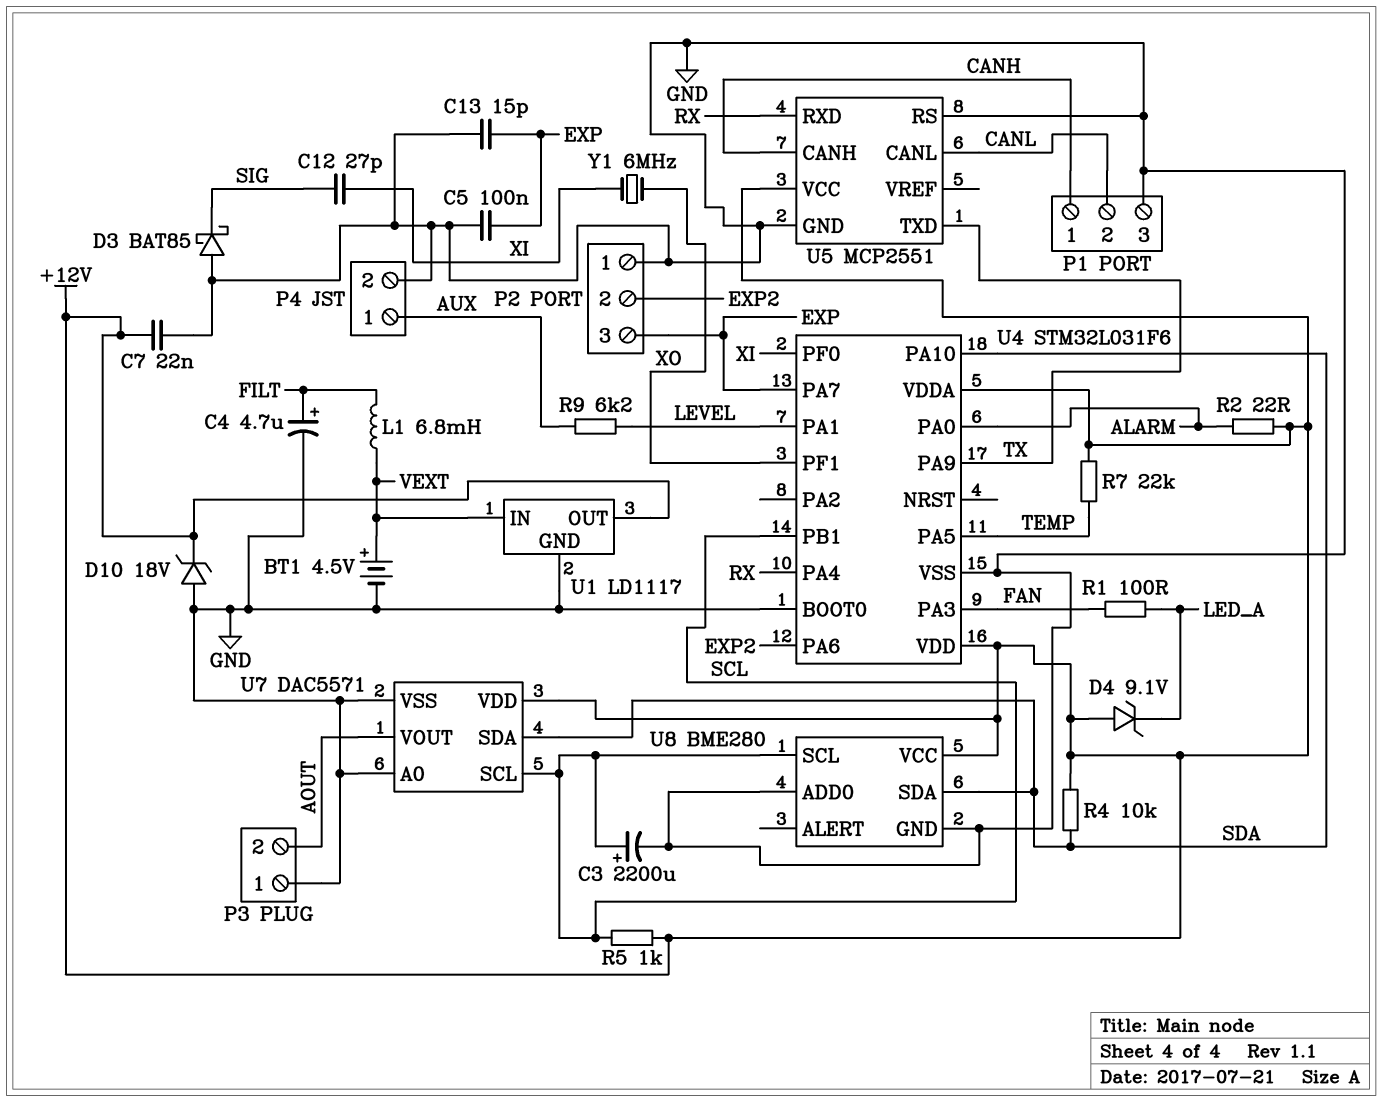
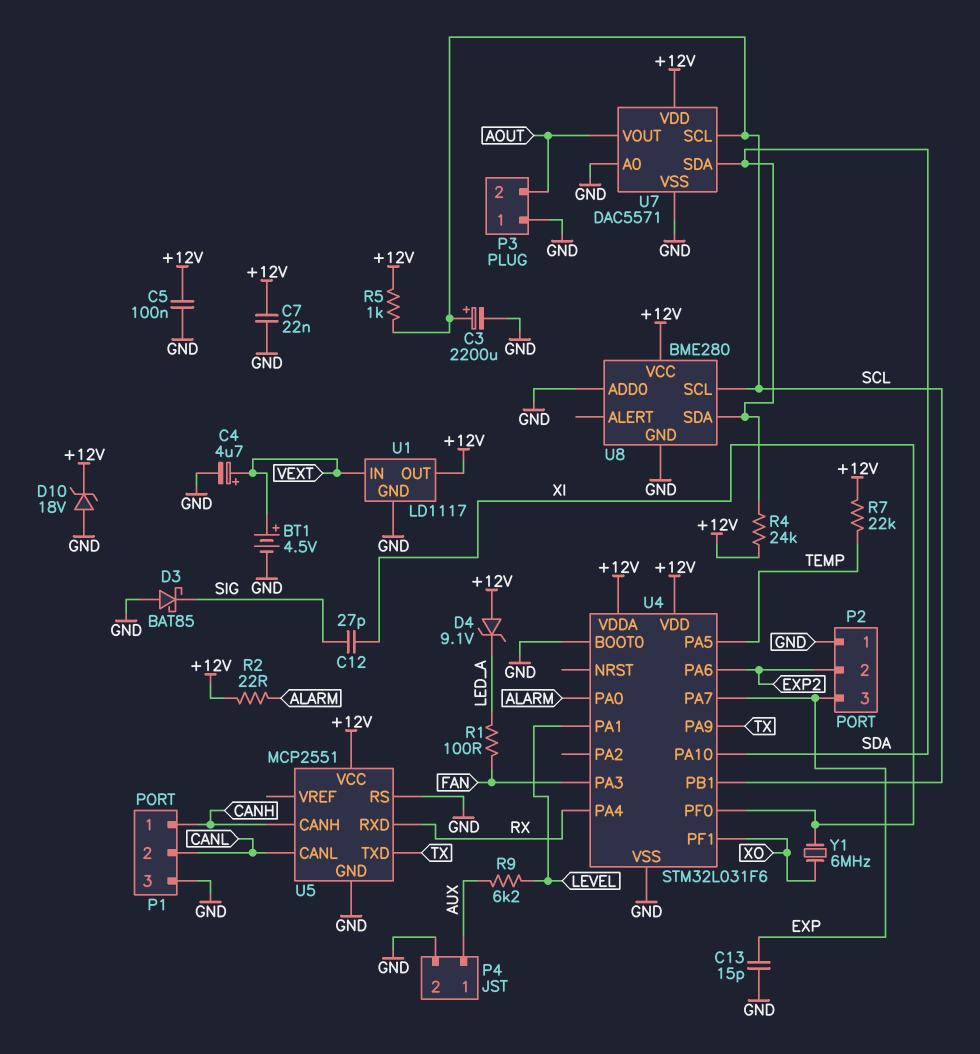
C4: 4.7uF (plus FILT, minus GND) -> 4.7uF (plus VEXT, minus GND)
C5: 100nF (EXP, GND) -> 100nF (+12V, GND)
L1: 6.8mH (FILT, VEXT) -> none
R4: 10k (+12V, SDA) -> 24k (+12V, SDA)

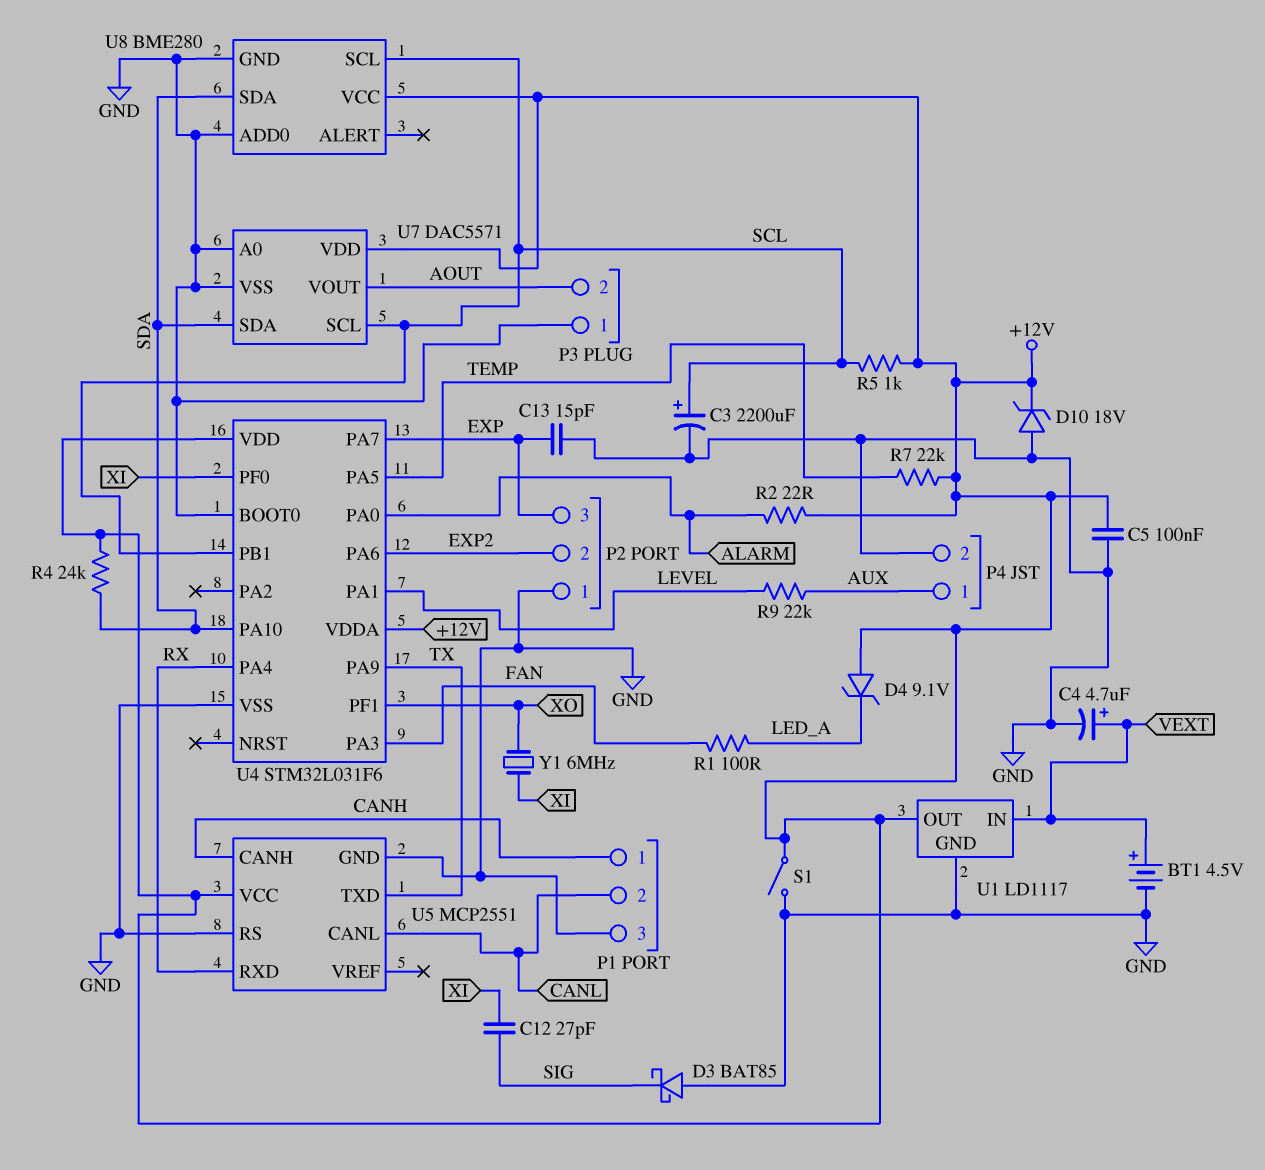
C7: 22nF (+12V, GND) -> none
R9: 6.2k (AUX, LEVEL) -> 22k (AUX, LEVEL)
S1: none -> switch (+12V, GND)

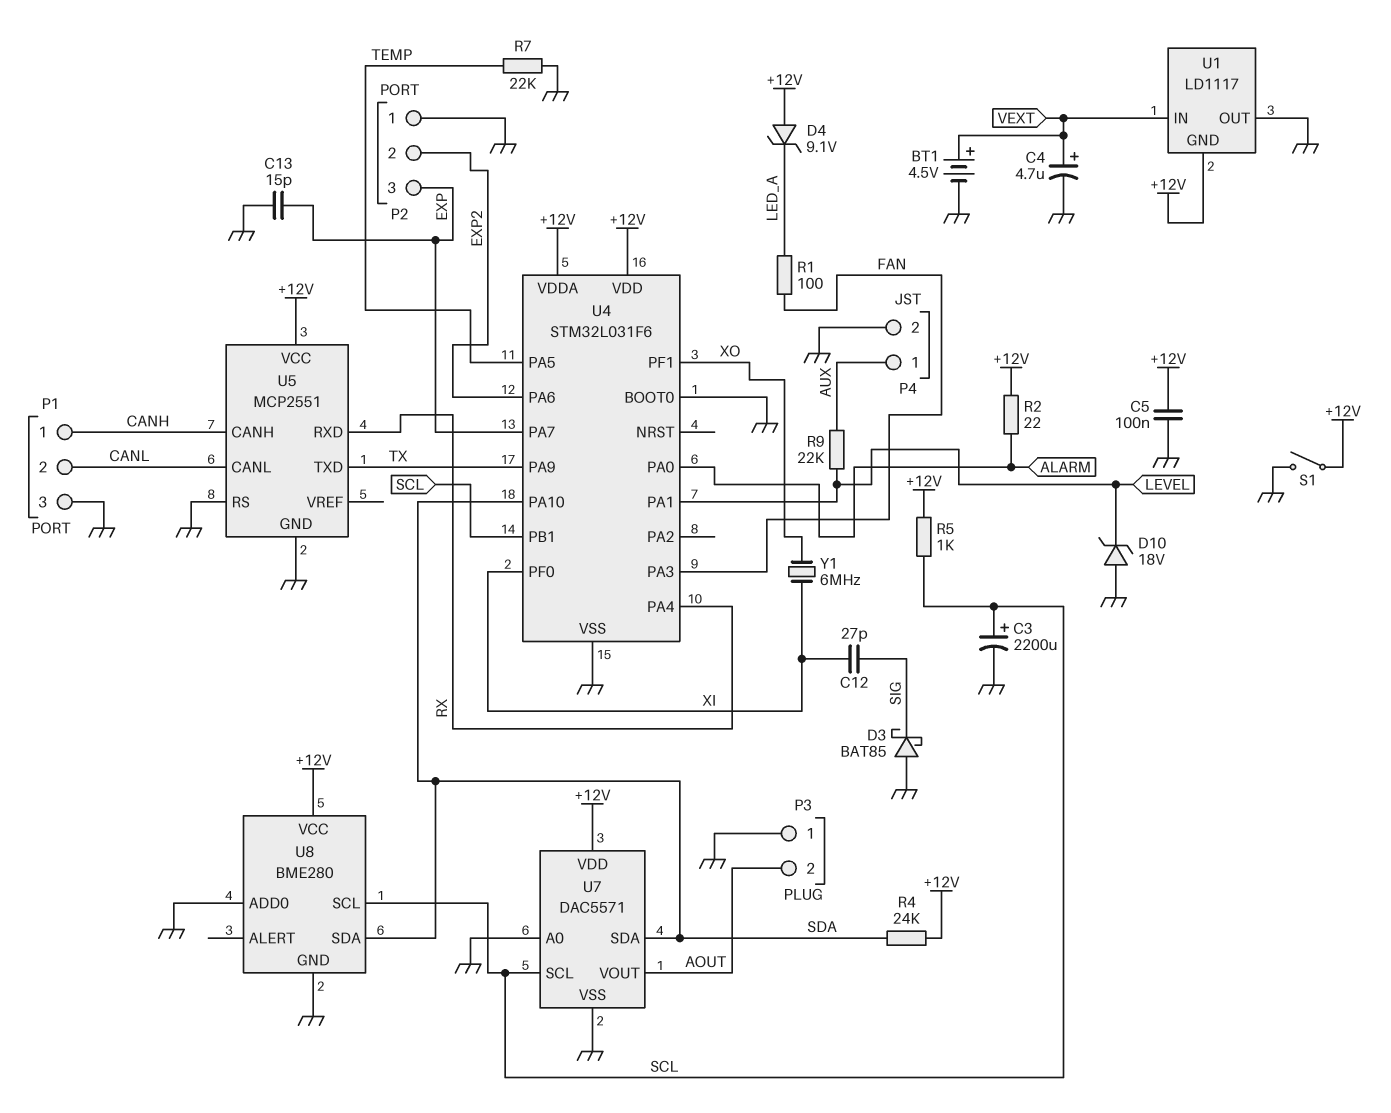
D10: zener 18V (A GND, K +12V) -> zener 18V (A GND, K LEVEL)
R7: 22k (+12V, TEMP) -> 22k (GND, TEMP)
U1 pin GND: GND -> +12V
U1 pin OUT: +12V -> GND

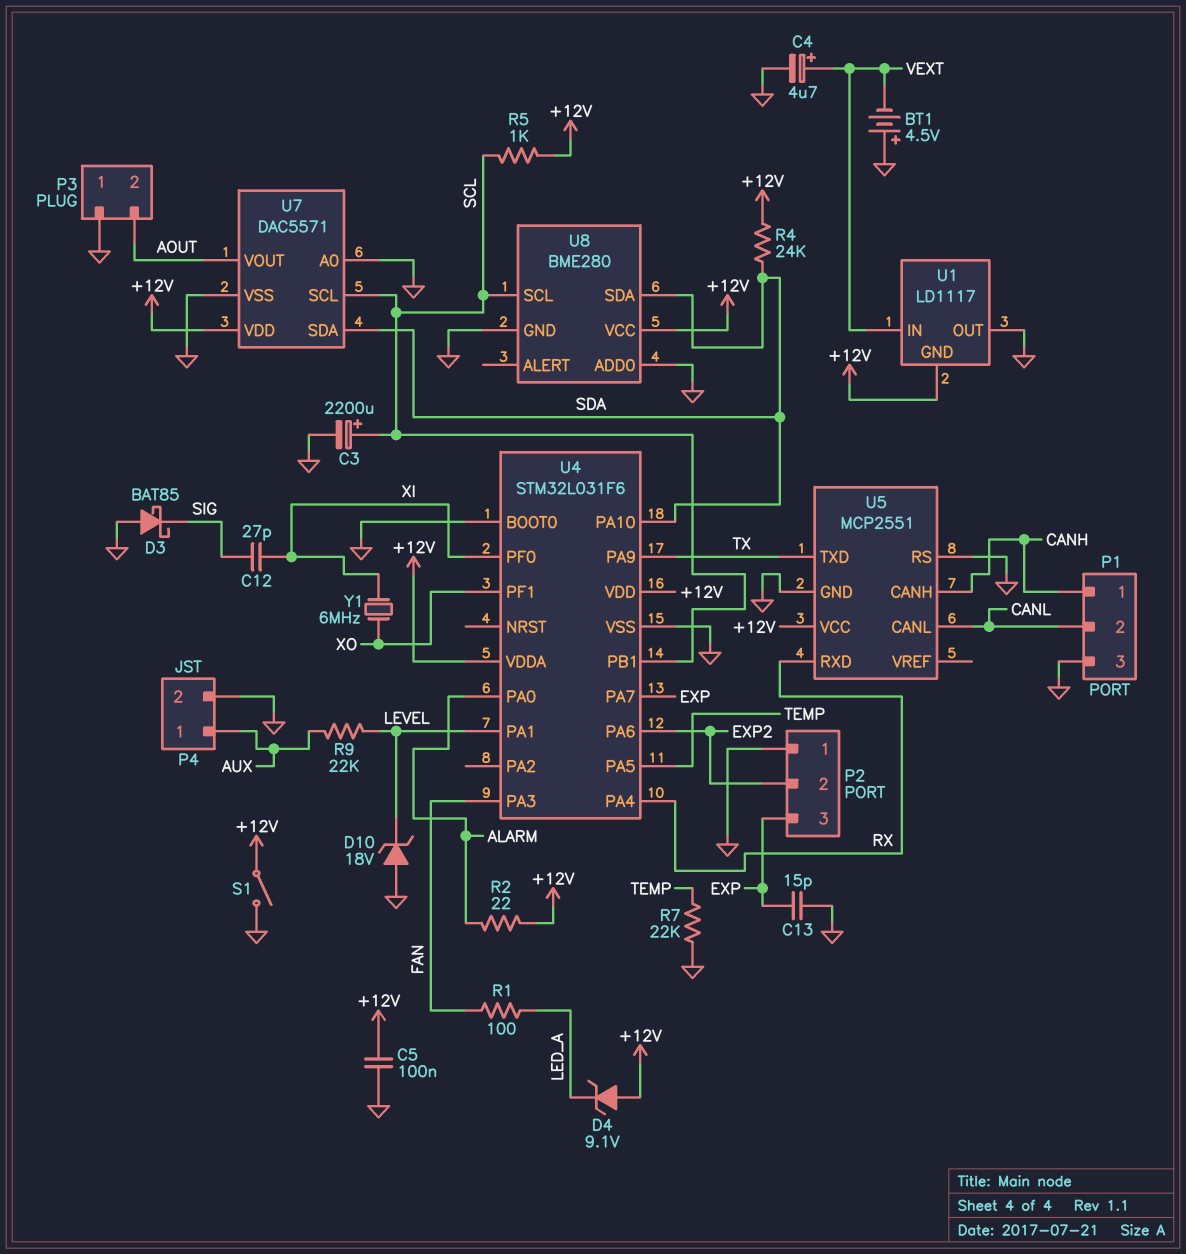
BT1: 4.5V (plus VEXT, minus GND) -> 4.5V (plus GND, minus VEXT)

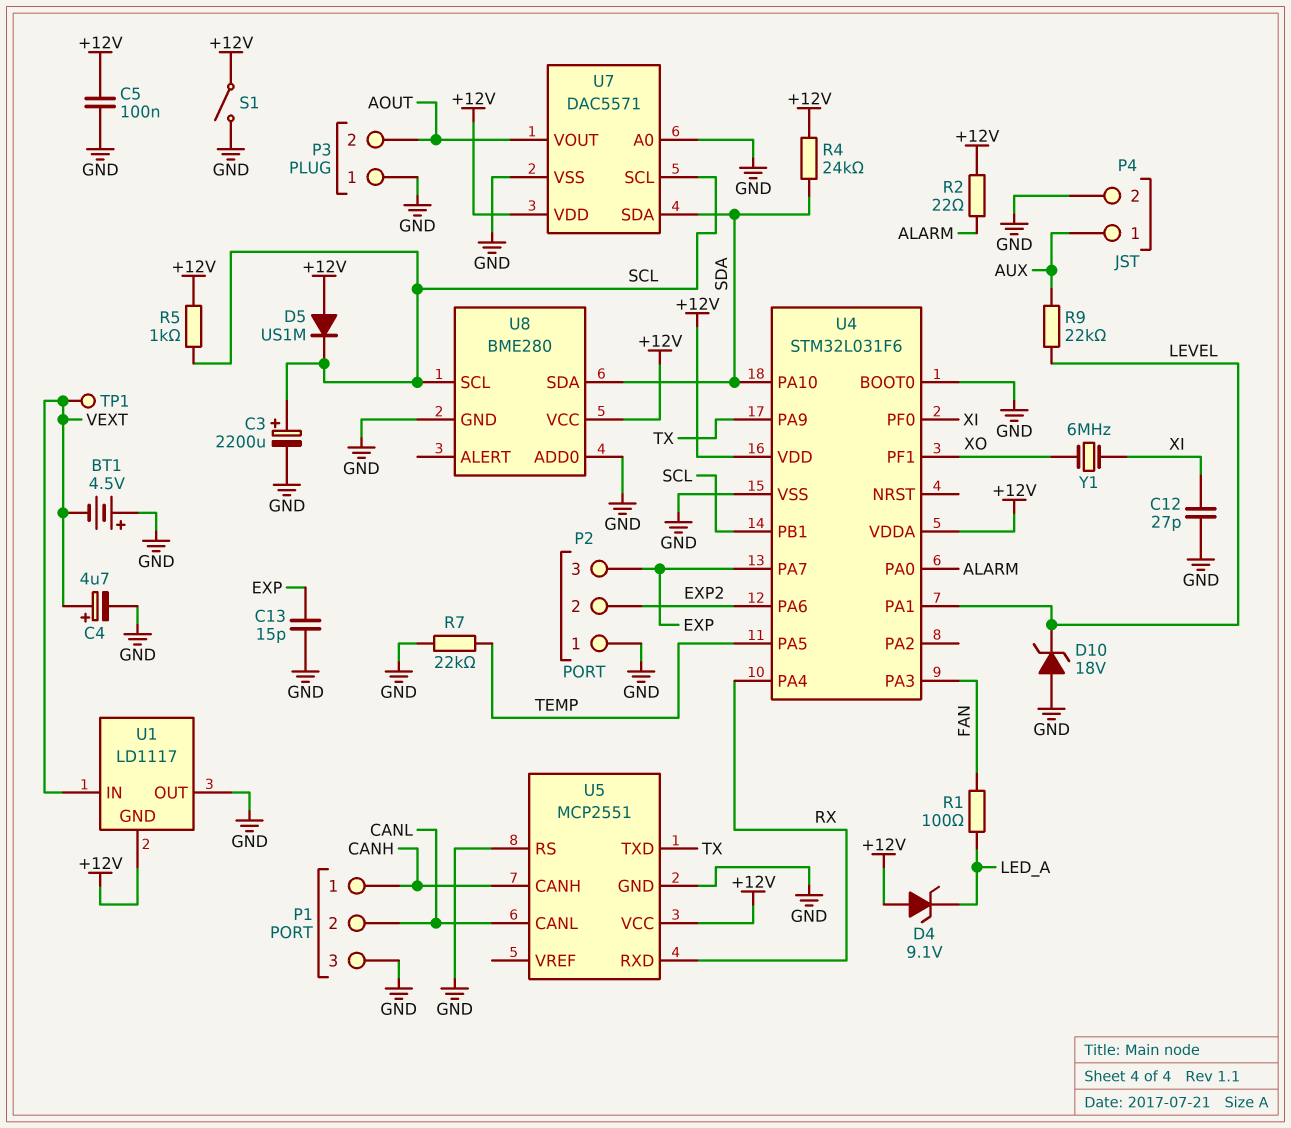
C12: 27pF (SIG, XI) -> 27pF (GND, XI)
D3: schottky BAT85 (A GND, K SIG) -> none
D5: none -> diode US1M (A +12V, K SCL)
TP1: none -> test point (VEXT)

